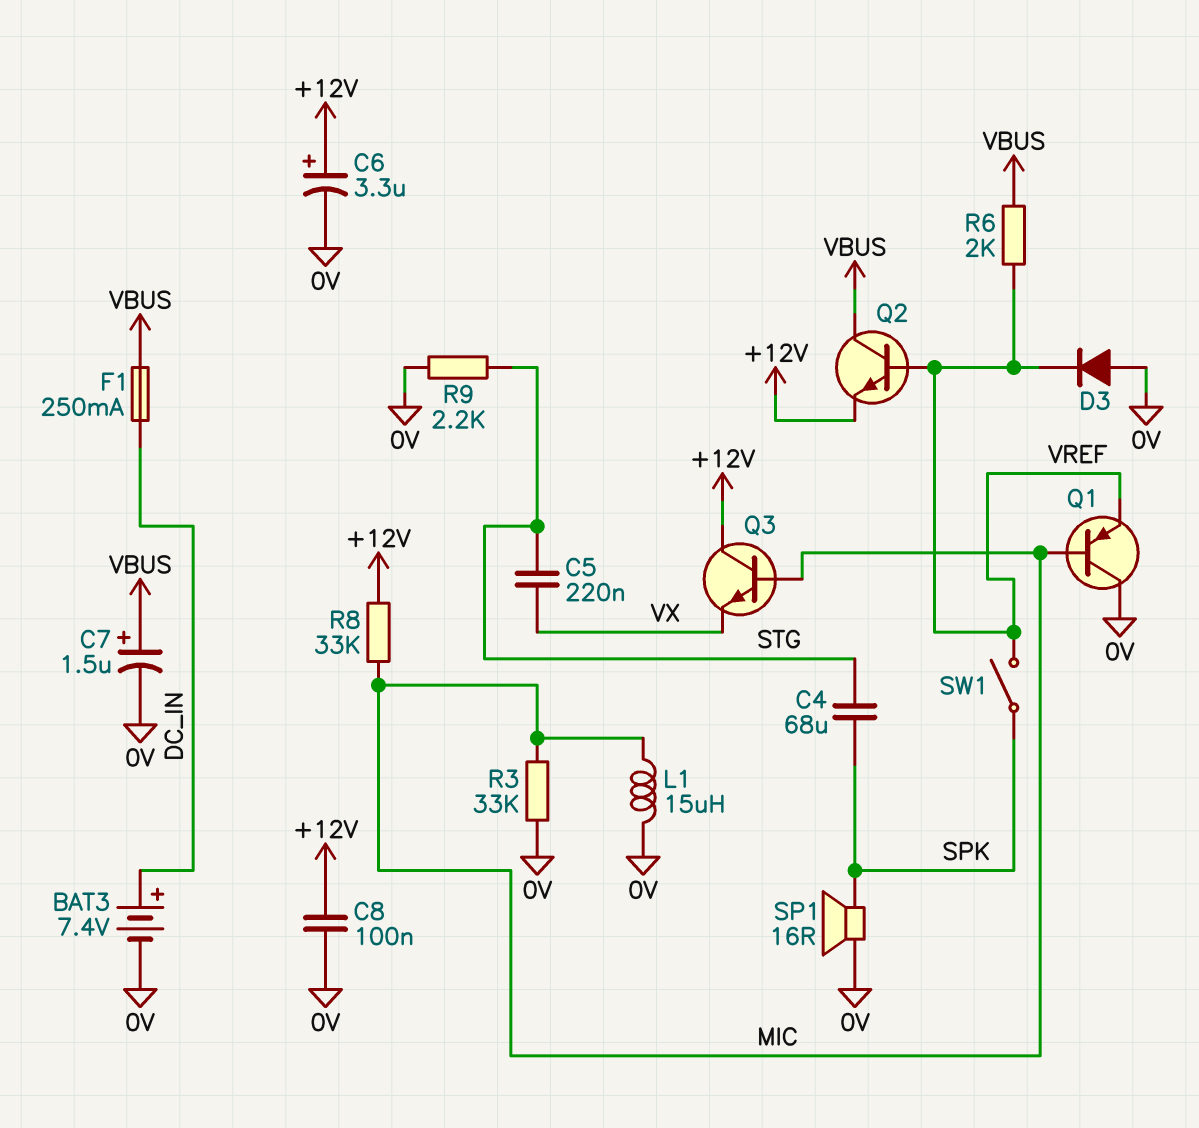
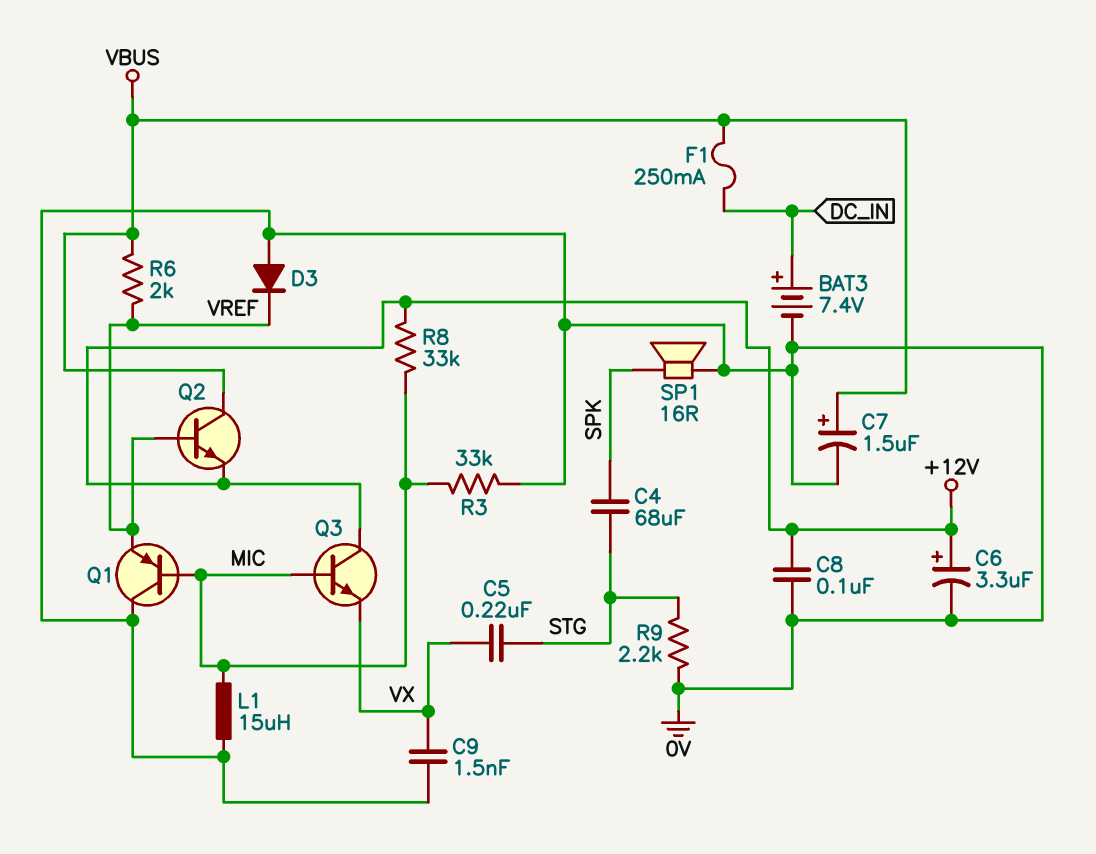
C9: none -> 1.5nF (0V, VX)
SW1: switch (SPK, VREF) -> none

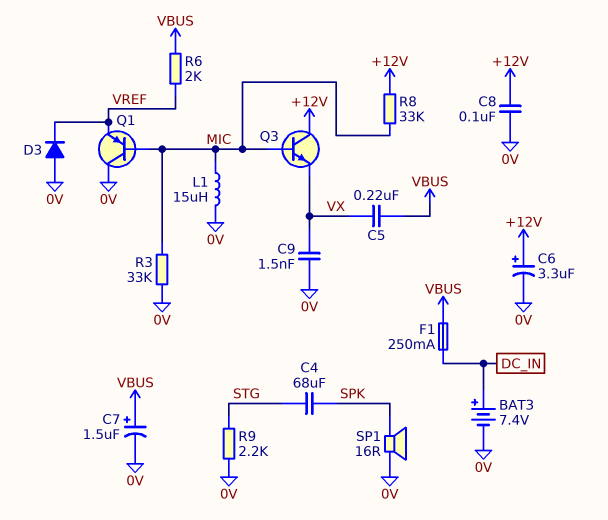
C5: 220nF (STG, VX) -> 220nF (VBUS, VX)
Q2: NPN (B VREF, C VBUS, E +12V) -> none

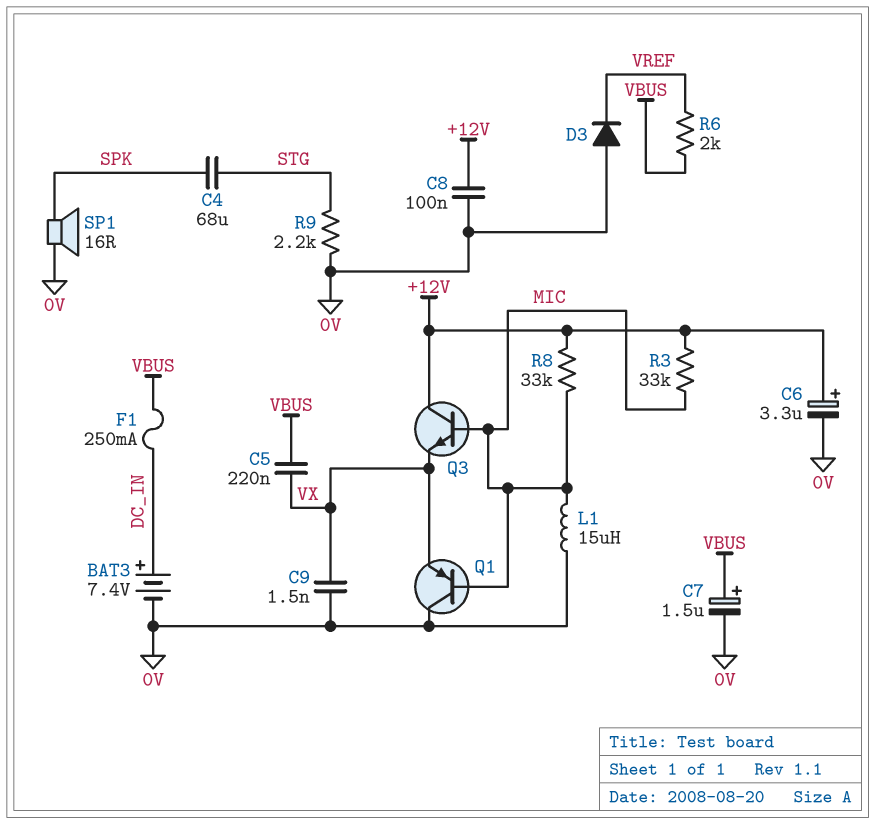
Q1: PNP (B MIC, C 0V, E VREF) -> PNP (B MIC, C 0V, E VX)
R3: 33k (0V, MIC) -> 33k (+12V, MIC)

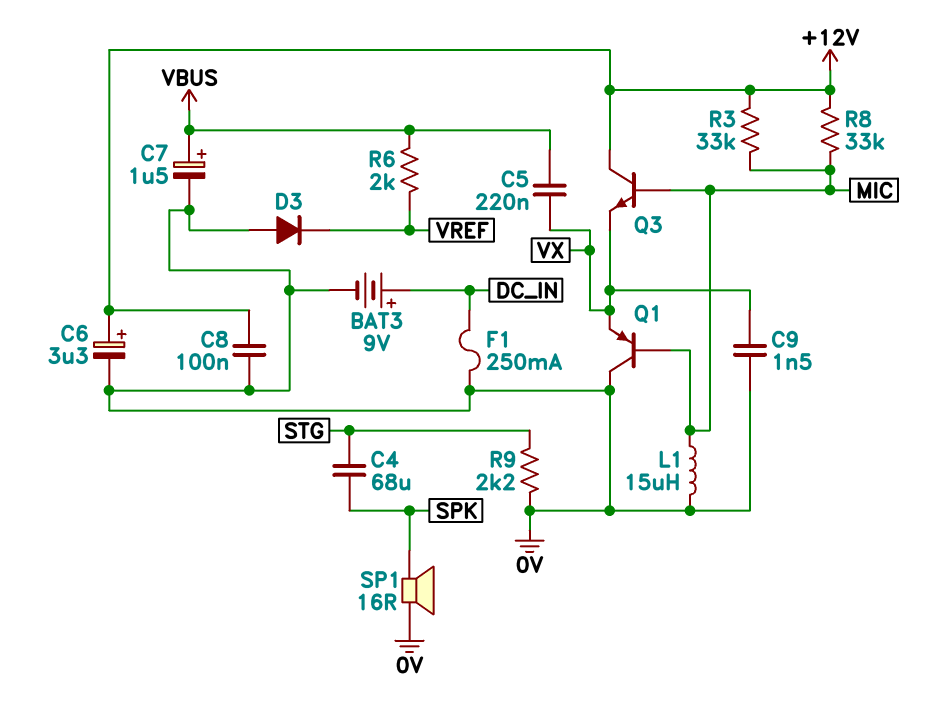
BAT3: 7.4V (plus DC_IN, minus 0V) -> 9V (plus DC_IN, minus 0V)
F1: 250mA (DC_IN, VBUS) -> 250mA (0V, DC_IN)

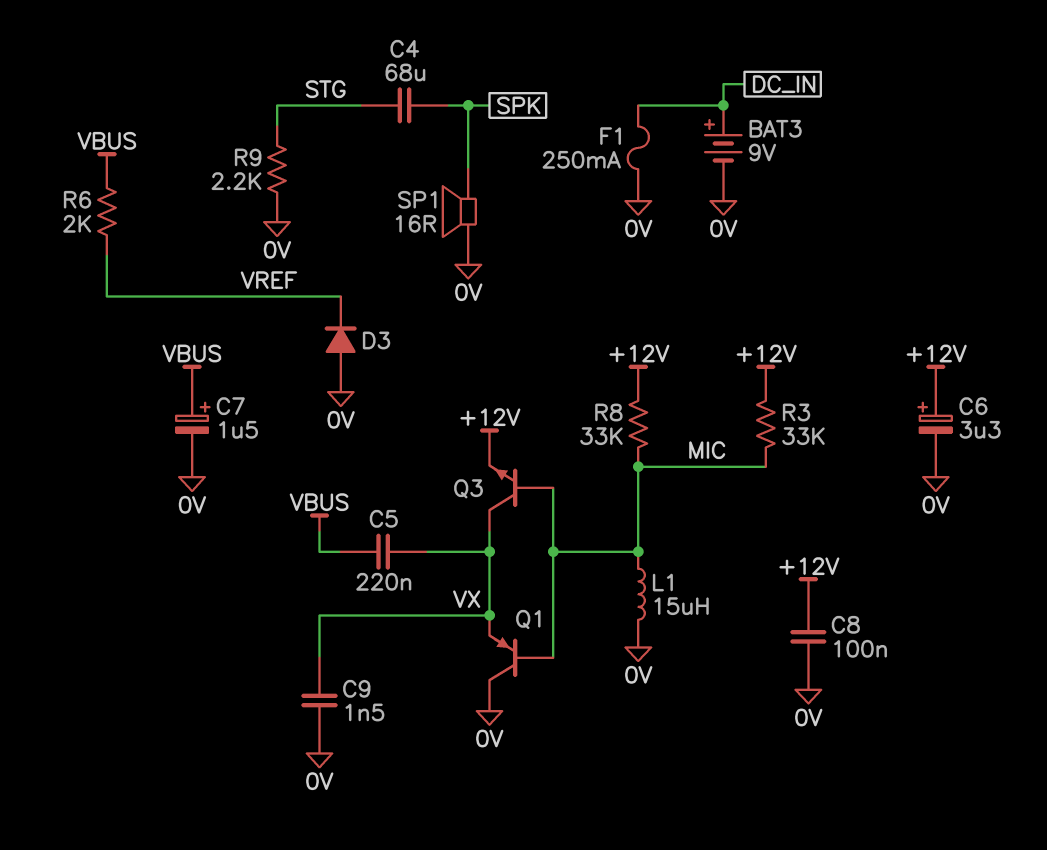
Q3: NPN (B MIC, C +12V, E VX) -> NPN (B MIC, C VX, E +12V)

